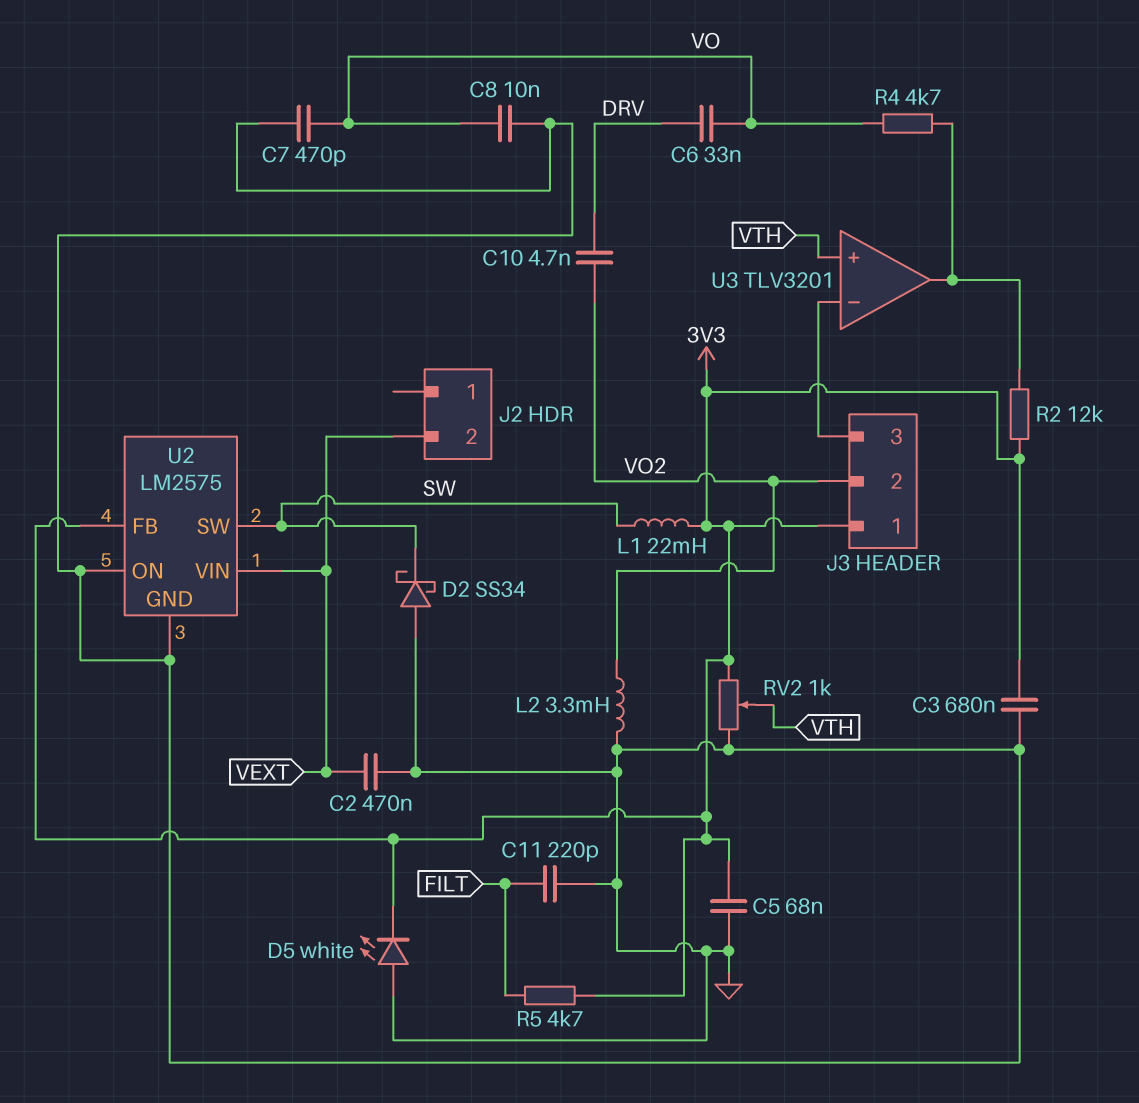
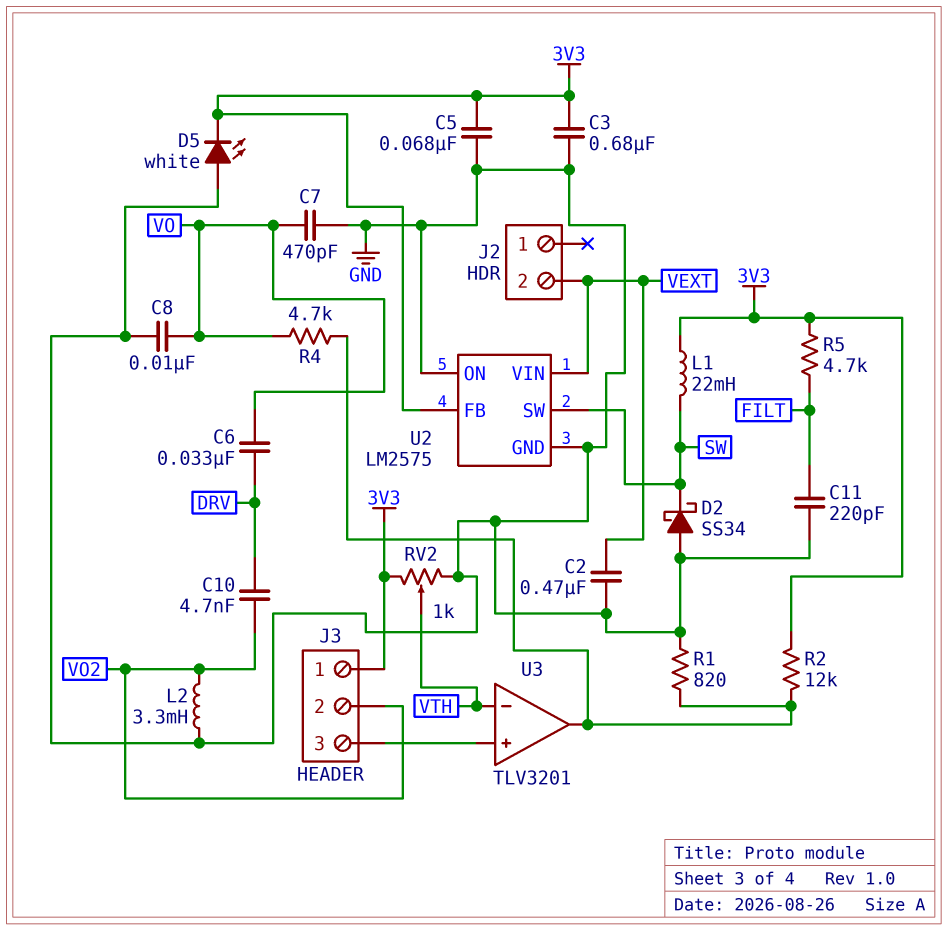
R1: none -> 820 (GND, U3/out)
U3 pin in+: VTH -> J3/3
U3 pin in-: J3/3 -> VTH

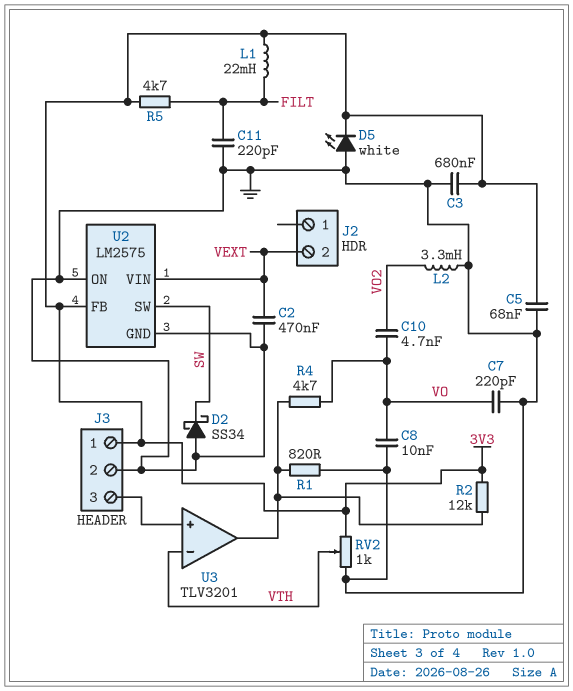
C6: 33nF (DRV, VO) -> none
C7: 470pF (GND, VO) -> 220pF (GND, VO)
C10: 4.7nF (DRV, VO2) -> 4.7nF (VO, VO2)
J3 pin 2: VO2 -> GND
L1: 22mH (3V3, SW) -> 22mH (3V3, FILT)

